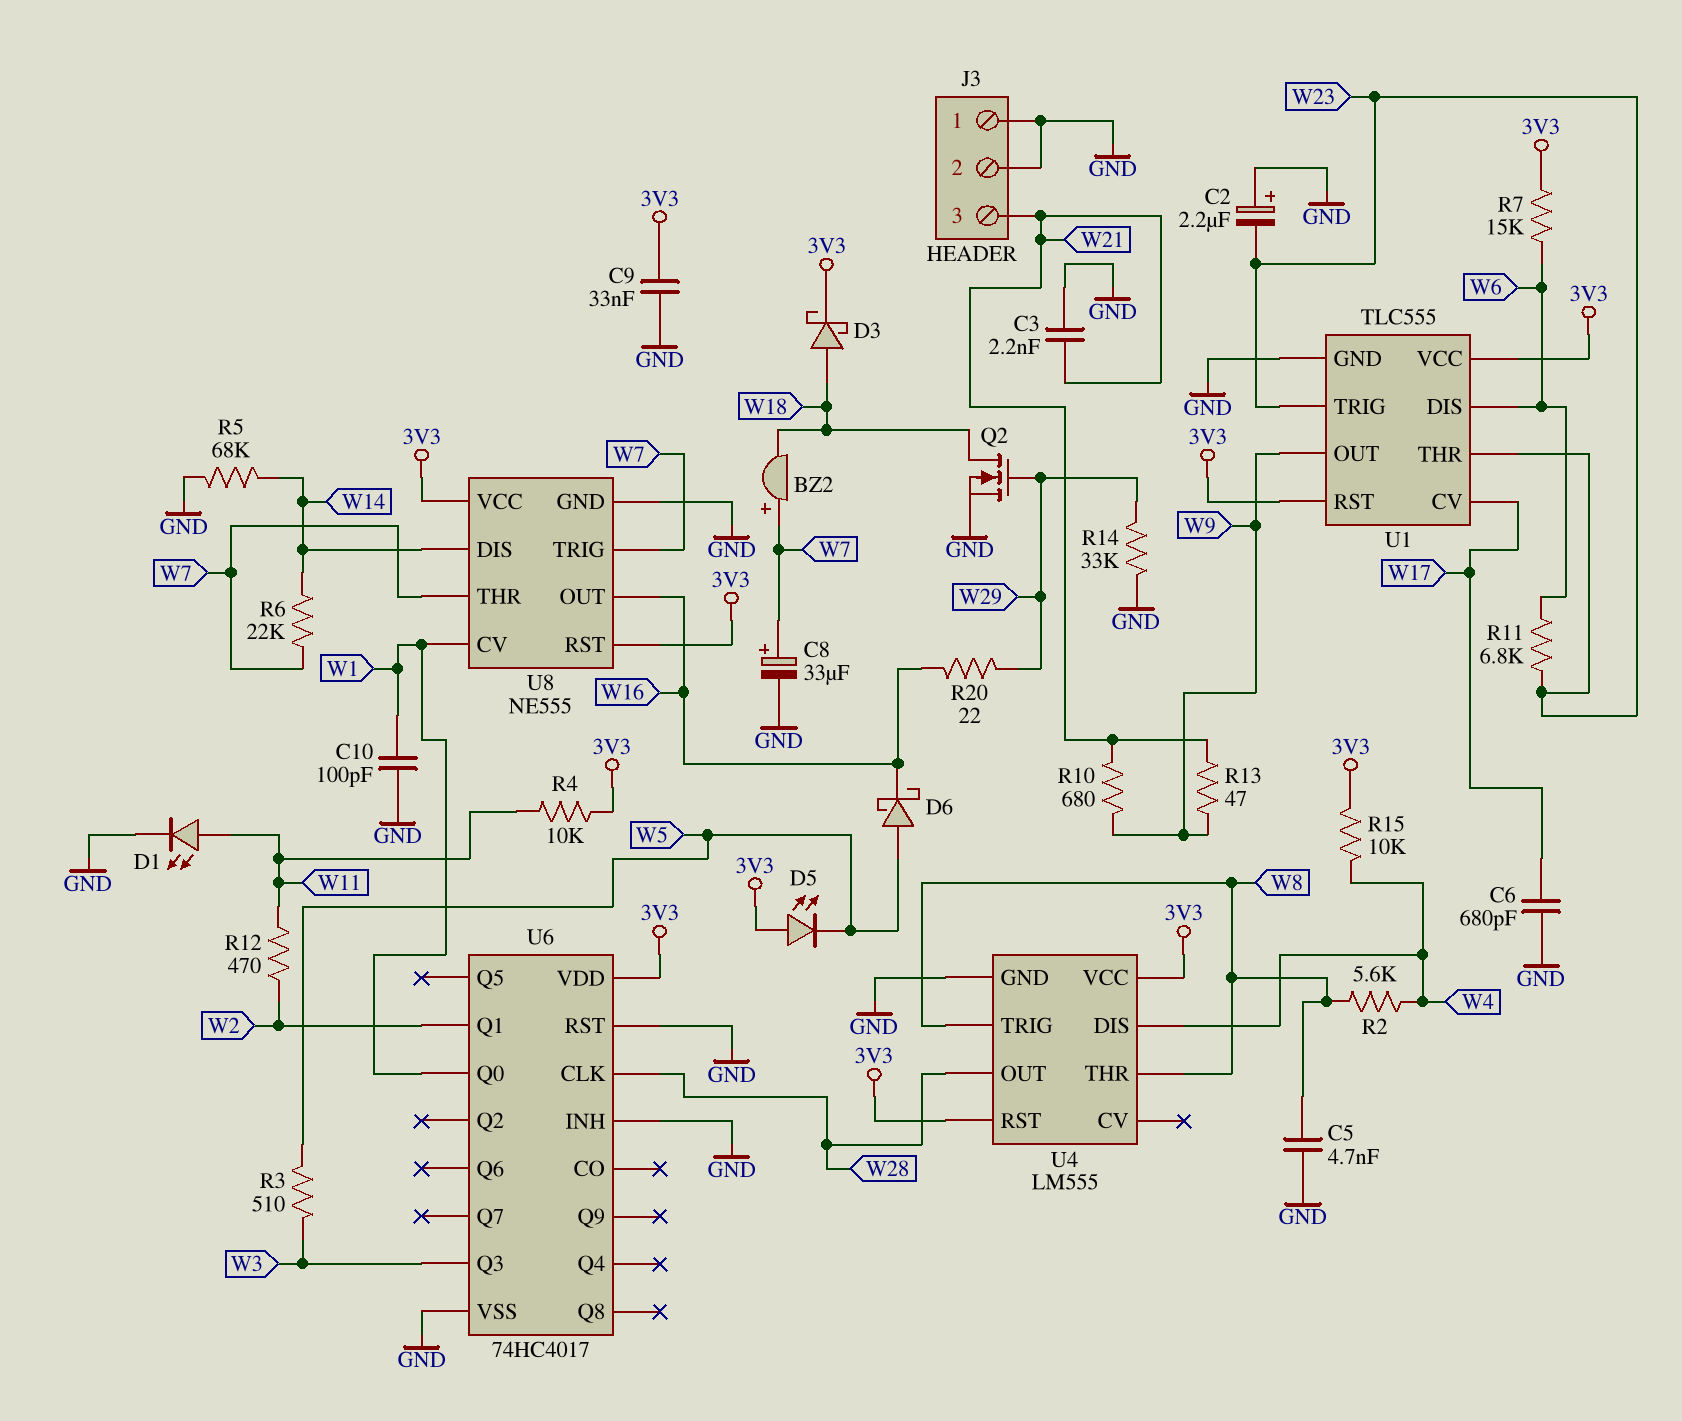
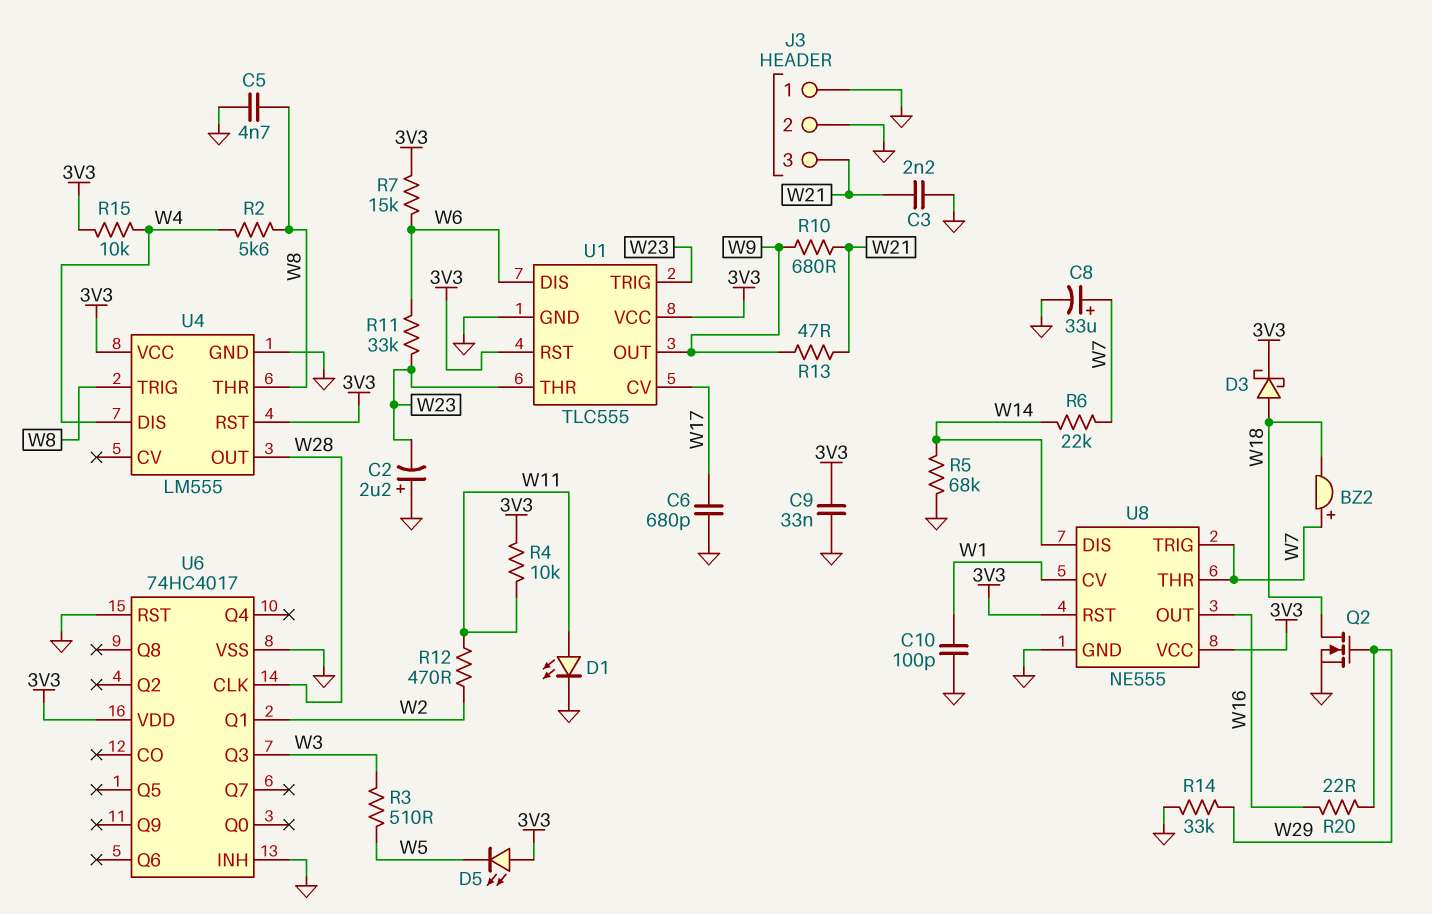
D6: schottky (A W5, K W16) -> none
R11: 6.8k (W6, W23) -> 33k (W6, W23)
U6 pin Q0: W1 -> none

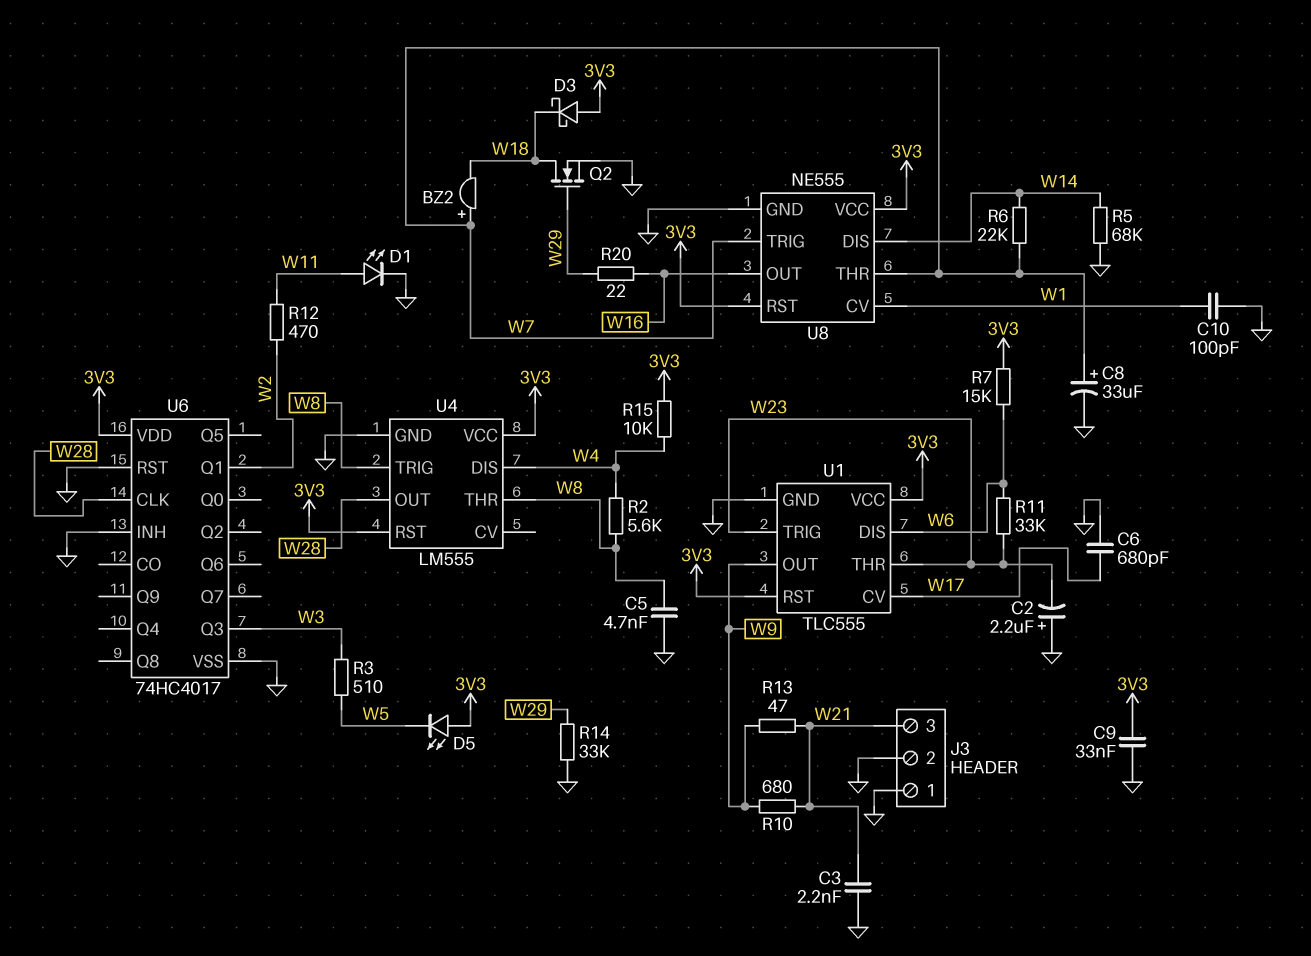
D3: schottky (A W18, K 3V3) -> schottky (A 3V3, K W18)
R4: 10k (3V3, W11) -> none

